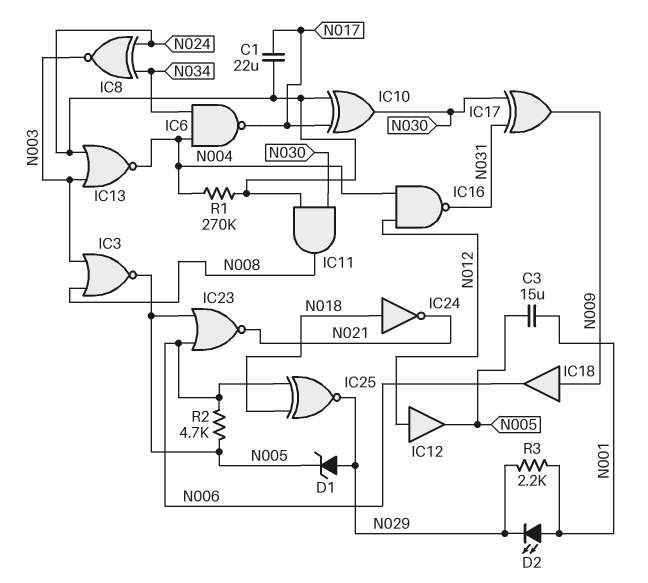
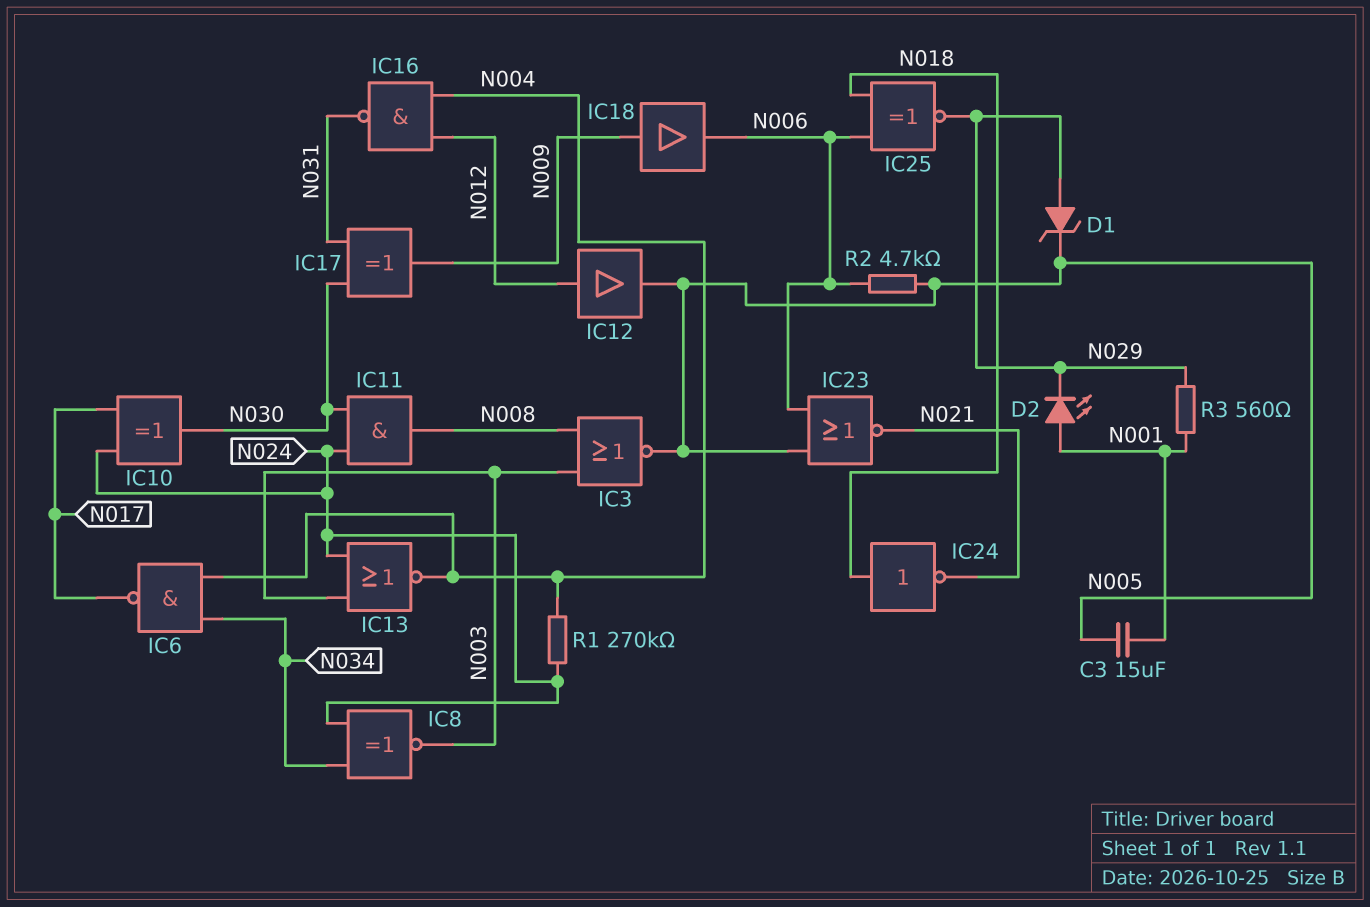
C1: 22uF (N017, N024) -> none
R3: 2.2k (N001, N029) -> 560 (N001, N029)

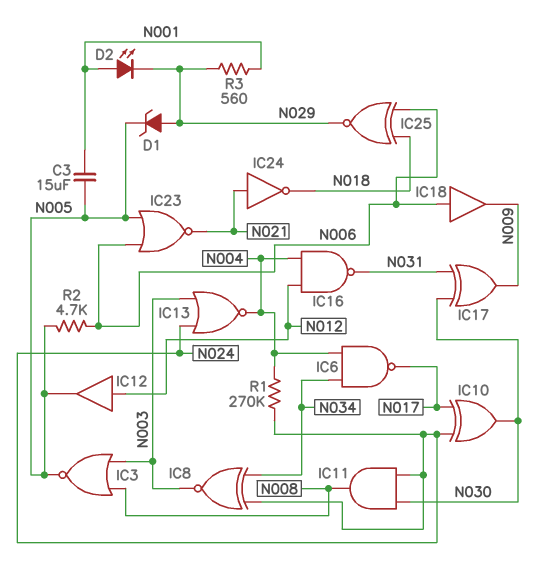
IC18: buffer (in N009, out N006) -> buffer (in N006, out N009)
IC24: NOT (in N018, out N021) -> NOT (in N021, out N018)

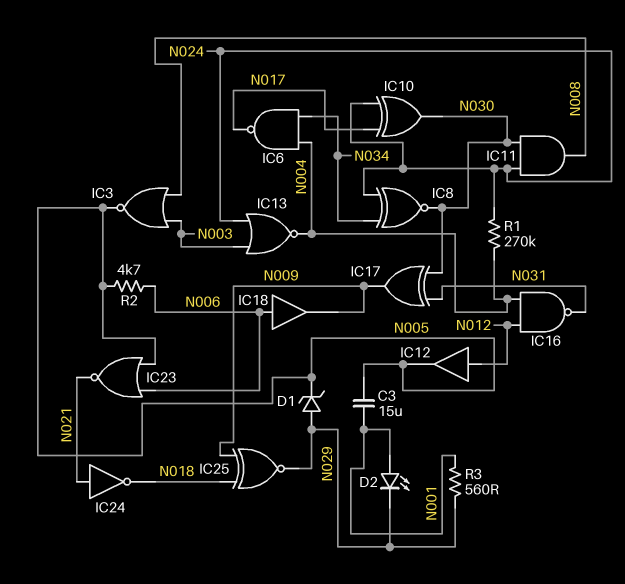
IC8: XNOR (in N024, in N034, out N003) -> XNOR (in N024, in N034, out N030)
IC25: XNOR (in N006, in N018, out N029) -> XNOR (in N009, in N018, out N029)

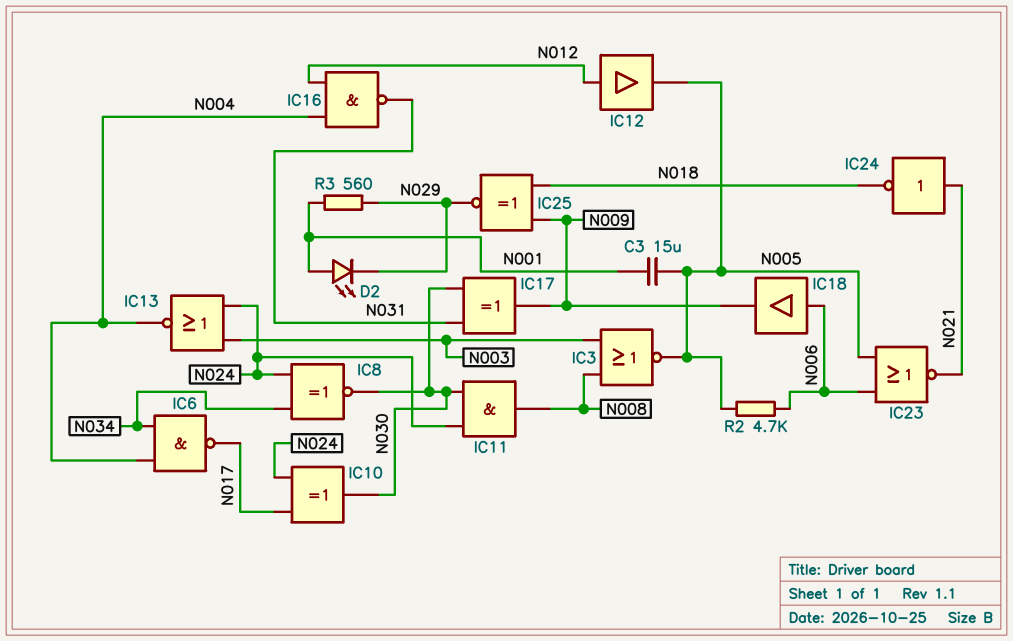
D1: zener (A N029, K N005) -> none
R1: 270k (N004, N024) -> none

